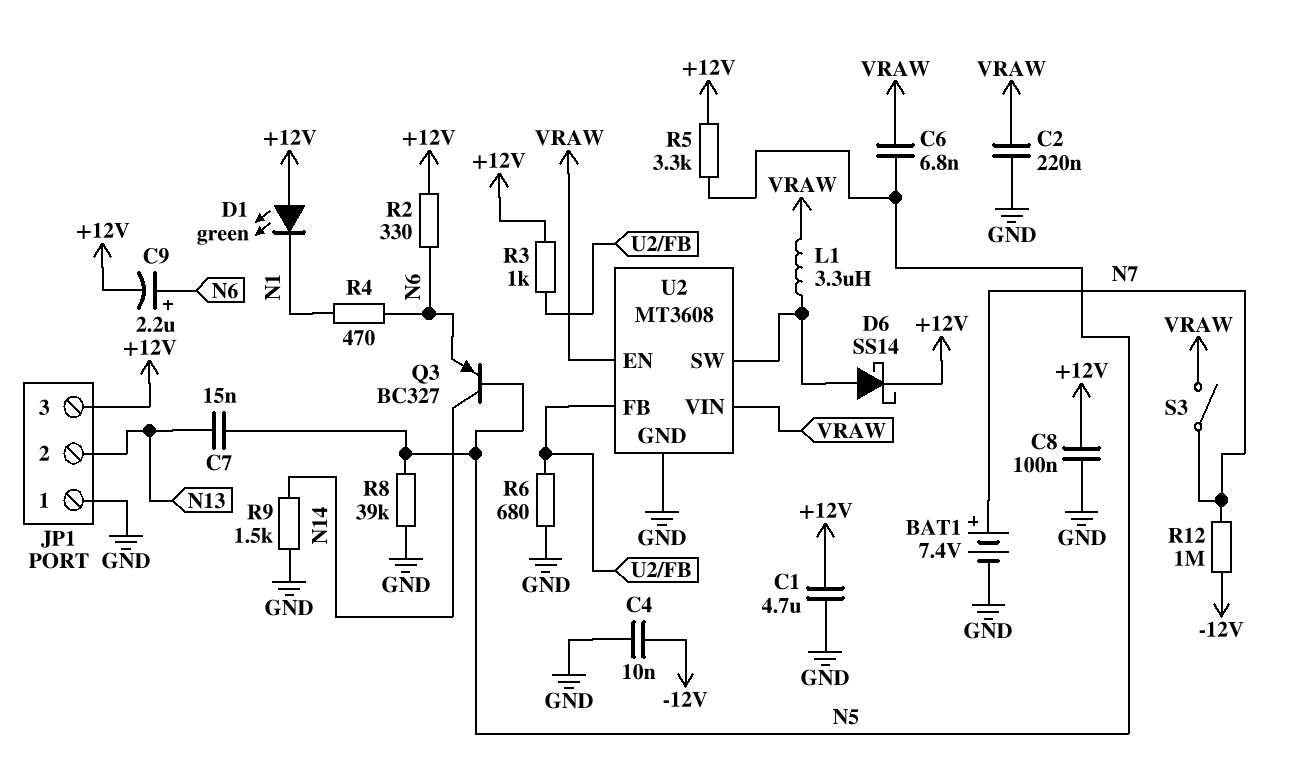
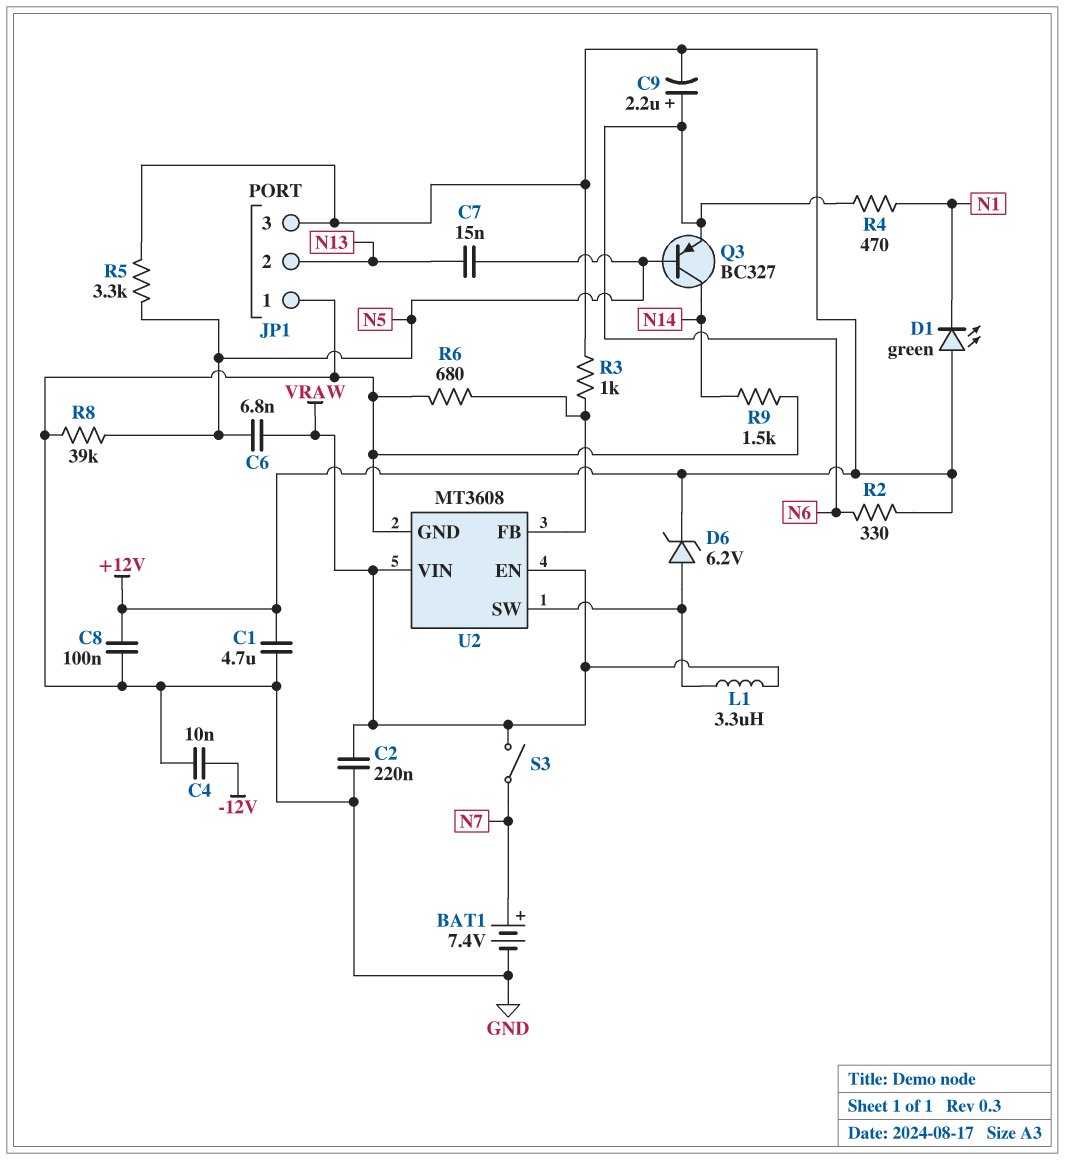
D6: schottky SS14 (A U2/SW, K +12V) -> zener 6.2V (A U2/SW, K +12V)
R12: 1M (-12V, N7) -> none

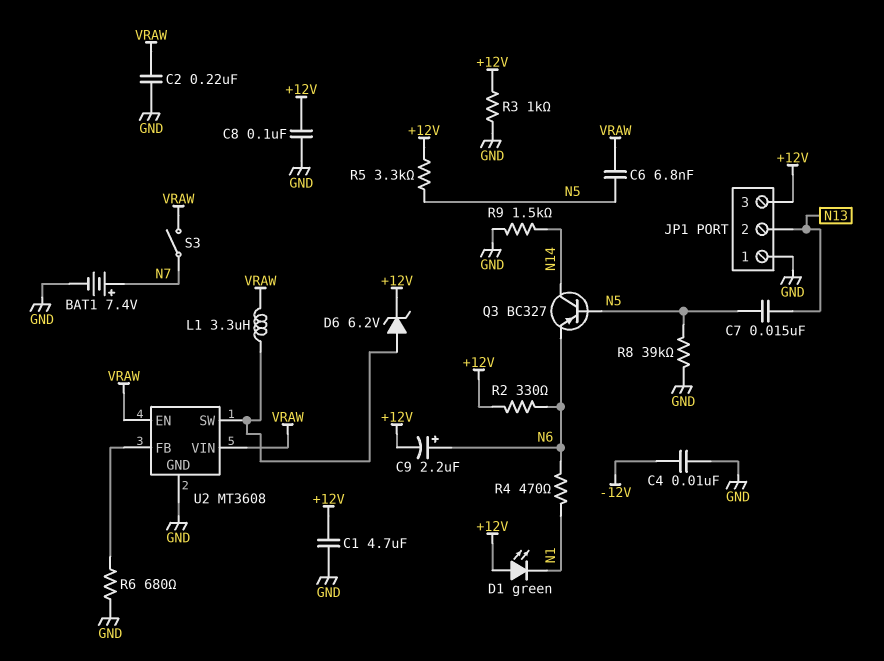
R3: 1k (+12V, U2/FB) -> 1k (+12V, GND)

